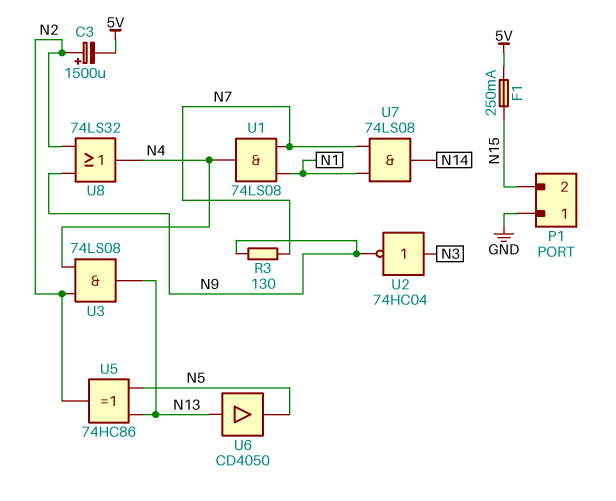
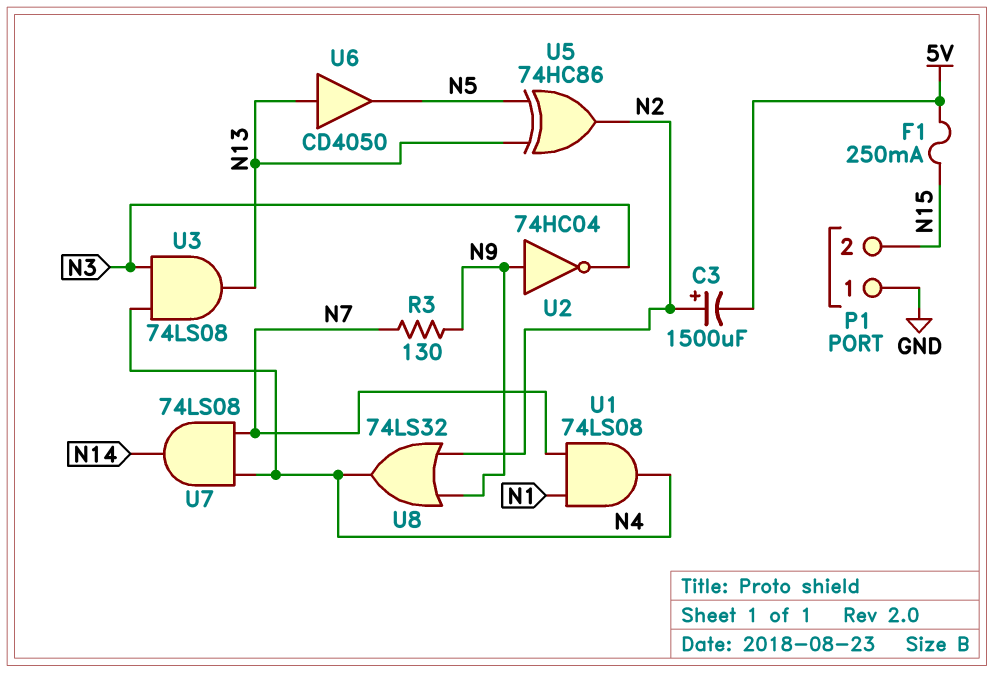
U2: NOT 74HC04 (in N3, out N9) -> NOT 74HC04 (in N9, out N3)
U3: AND 74LS08 (in N2, in N4, out N13) -> AND 74LS08 (in N3, in N4, out N13)
U7: AND 74LS08 (in N1, in N7, out N14) -> AND 74LS08 (in N4, in N7, out N14)

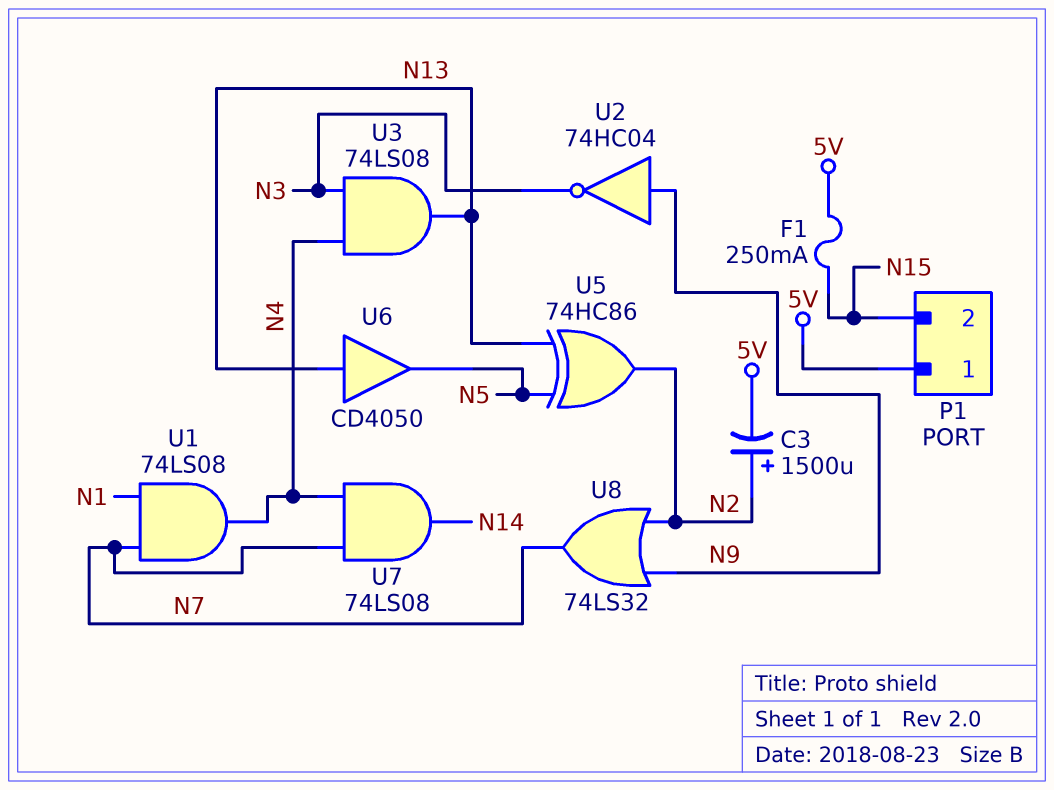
P1 pin 1: GND -> 5V
R3: 130 (N7, N9) -> none
U8: OR 74LS32 (in N2, in N9, out N4) -> OR 74LS32 (in N2, in N9, out N7)

